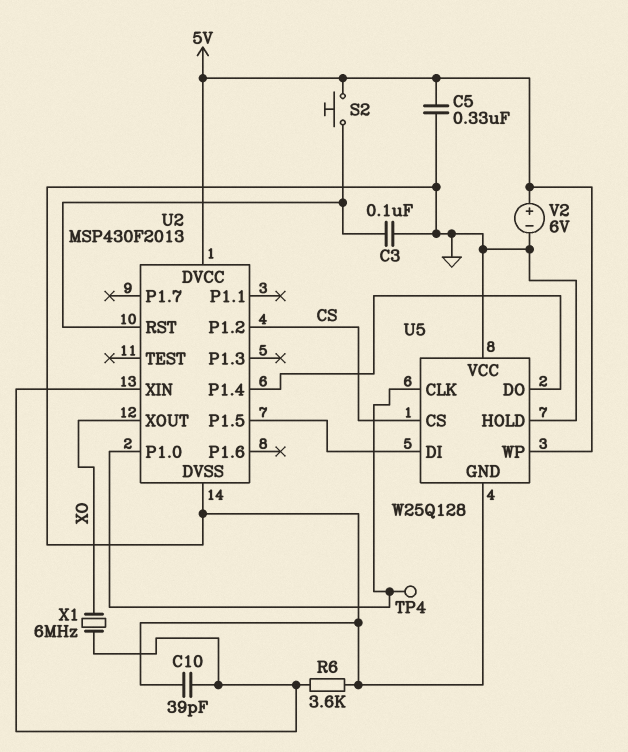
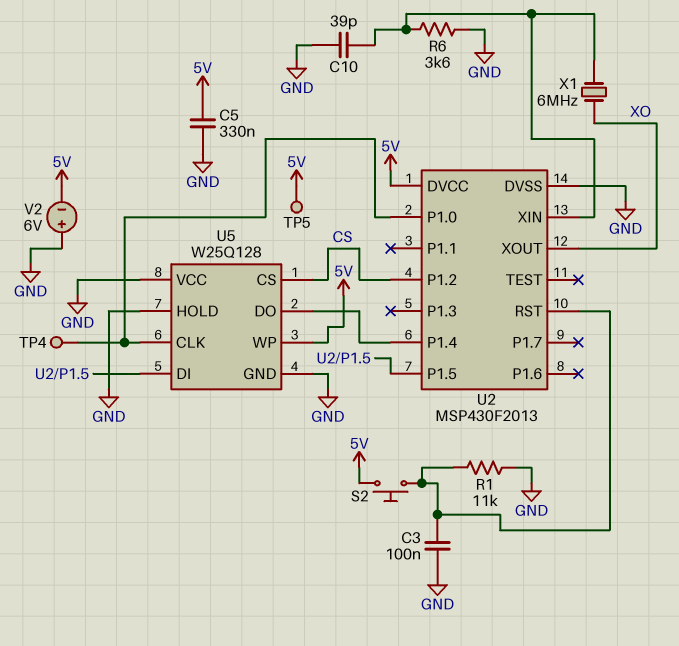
R1: none -> 11k (GND, U2/RST)
TP5: none -> test point (5V)
V2: 6V (plus 5V, minus GND) -> 6V (plus GND, minus 5V)

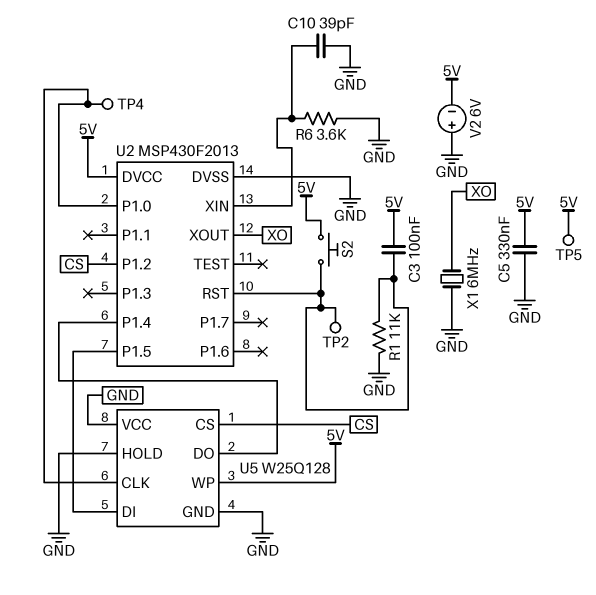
C3: 100nF (GND, U2/RST) -> 100nF (5V, U2/RST)
TP2: none -> test point (U2/RST)
X1: 6MHz (U2/XIN, XO) -> 6MHz (GND, XO)

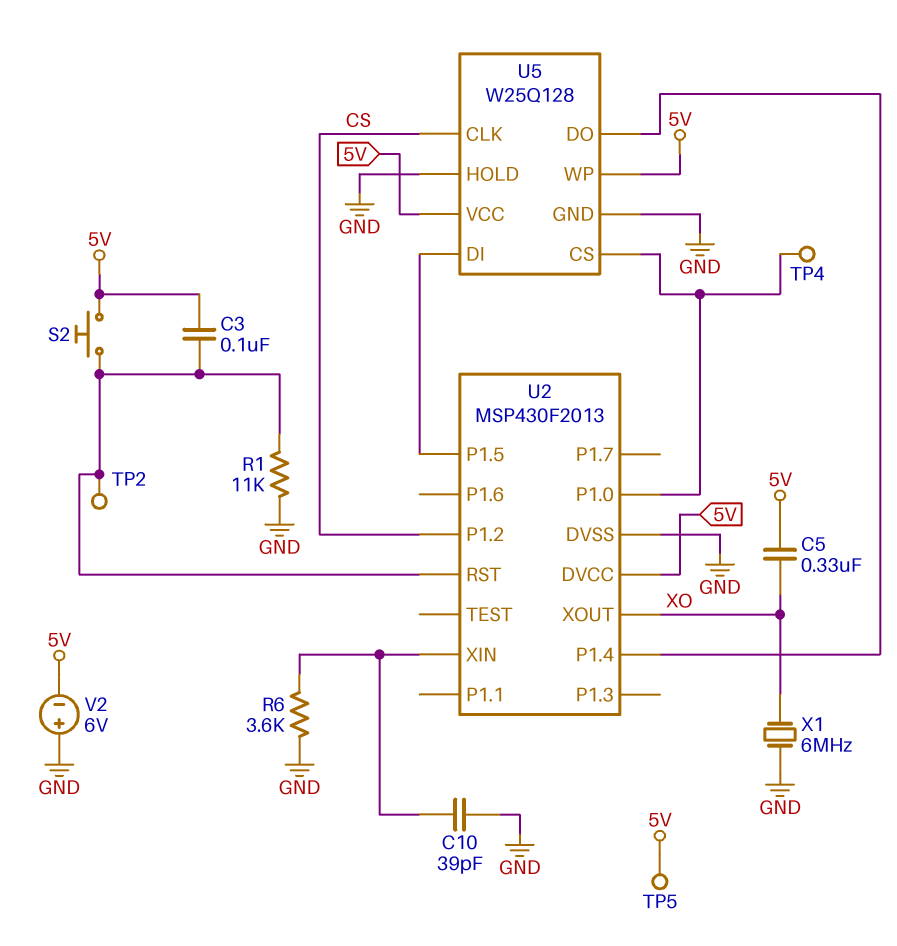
C5: 330nF (5V, GND) -> 330nF (5V, XO)
U5 pin CLK: U2/P1.0 -> CS
U5 pin CS: CS -> U2/P1.0
U5 pin VCC: GND -> 5V

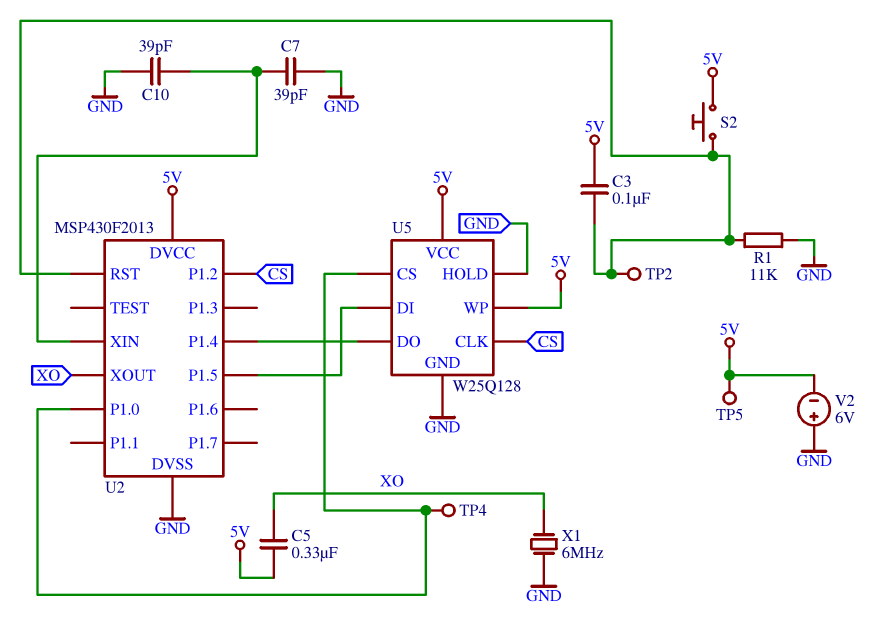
C7: none -> 39pF (GND, U2/XIN)
R6: 3.6k (GND, U2/XIN) -> none

